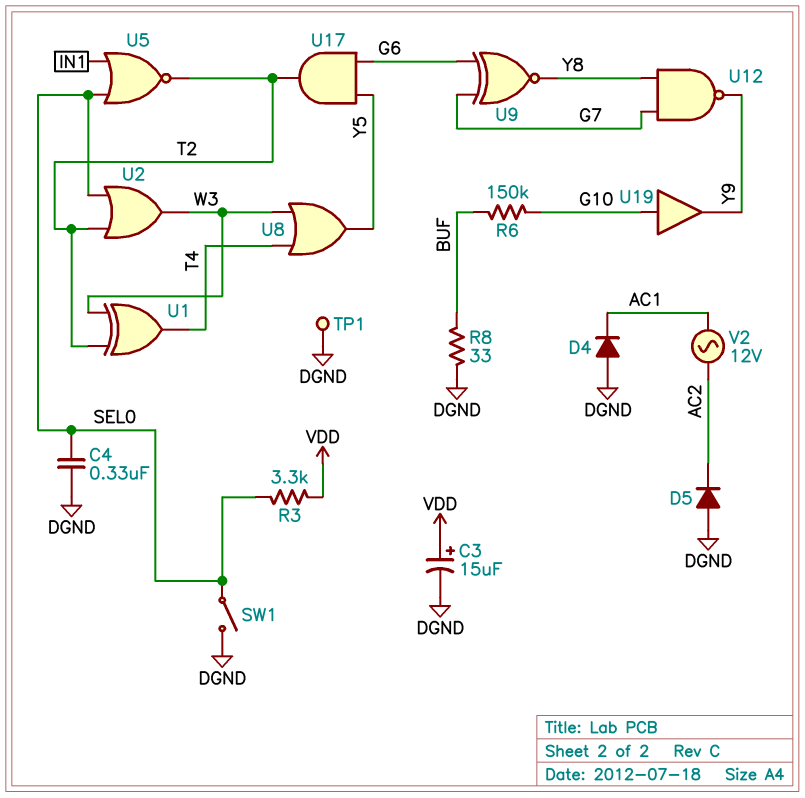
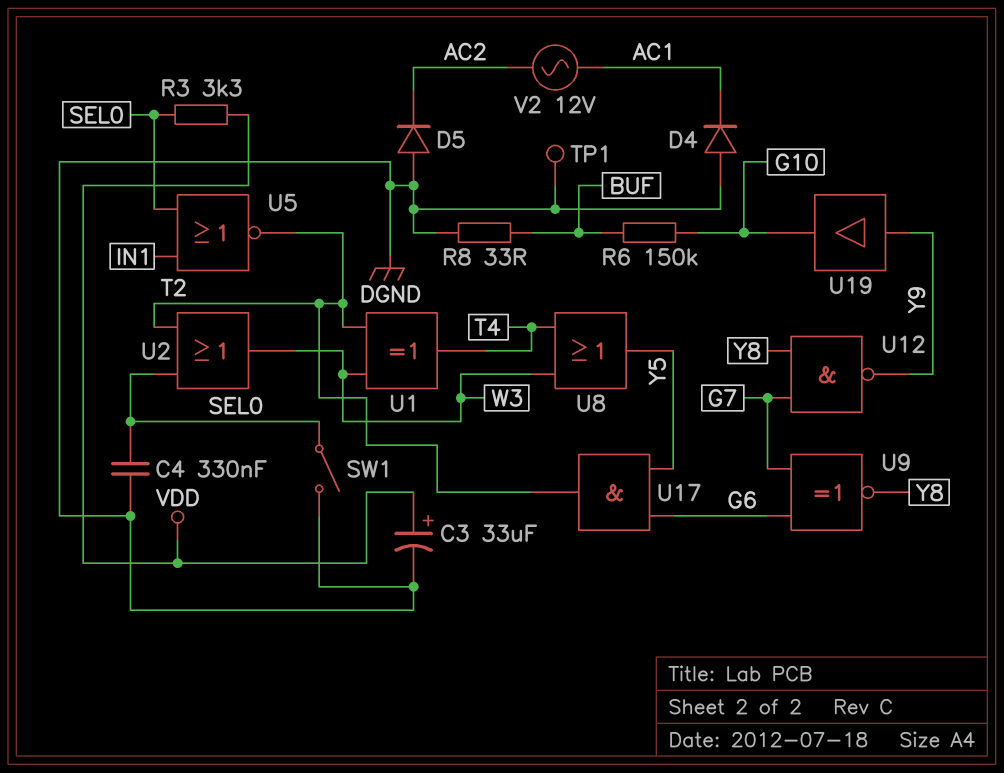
C3: 15uF (plus VDD, minus DGND) -> 33uF (plus VDD, minus DGND)
U19: buffer (in G10, out Y9) -> buffer (in Y9, out G10)

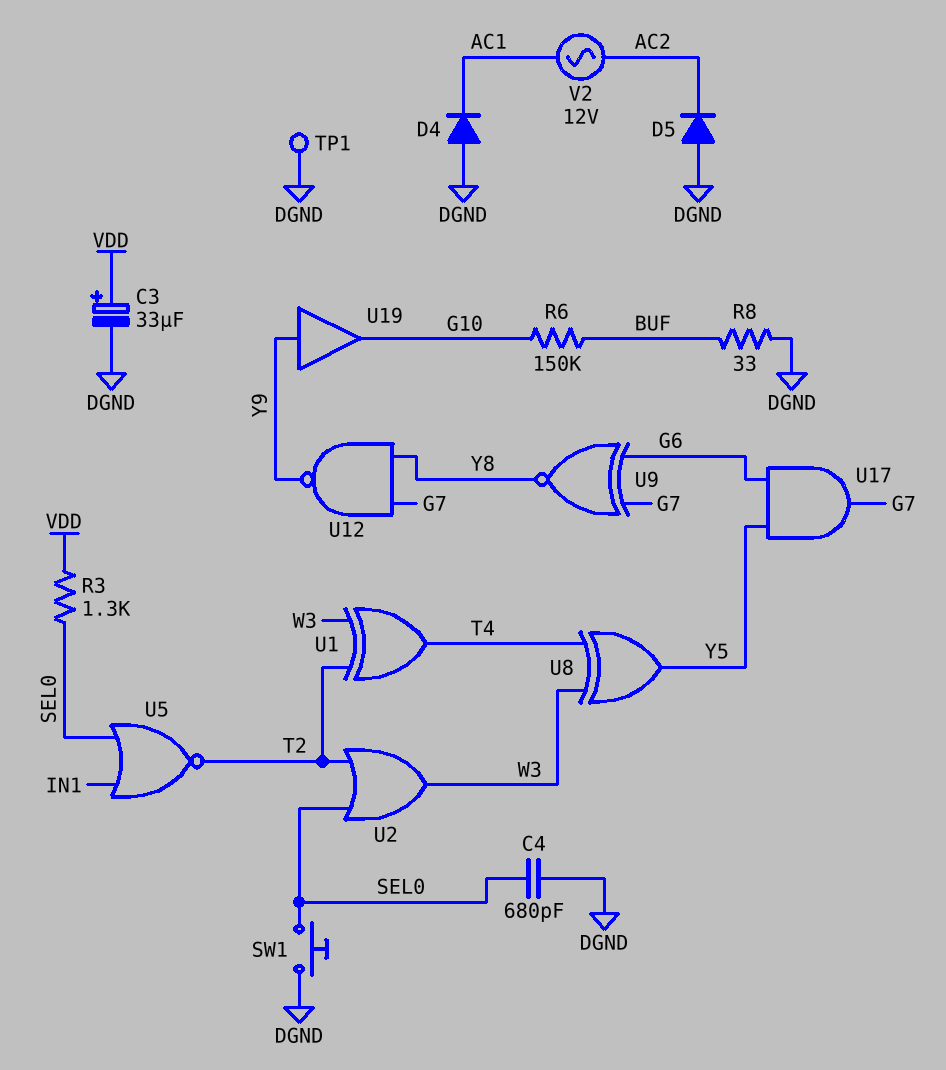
C4: 330nF (DGND, SEL0) -> 680pF (DGND, SEL0)
R3: 3.3k (SEL0, VDD) -> 1.3k (SEL0, VDD)
SW1: switch (DGND, SEL0) -> button (DGND, SEL0)
U8: OR (in T4, in W3, out Y5) -> XOR (in T4, in W3, out Y5)
U17: AND (in G6, in Y5, out T2) -> AND (in G6, in Y5, out G7)

